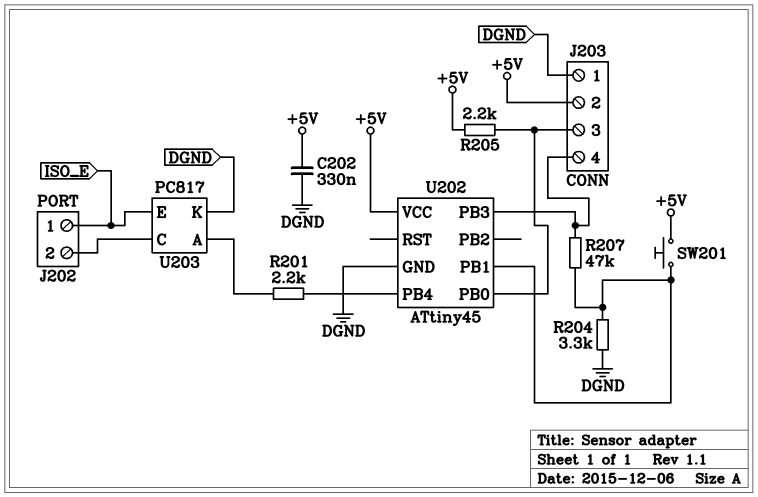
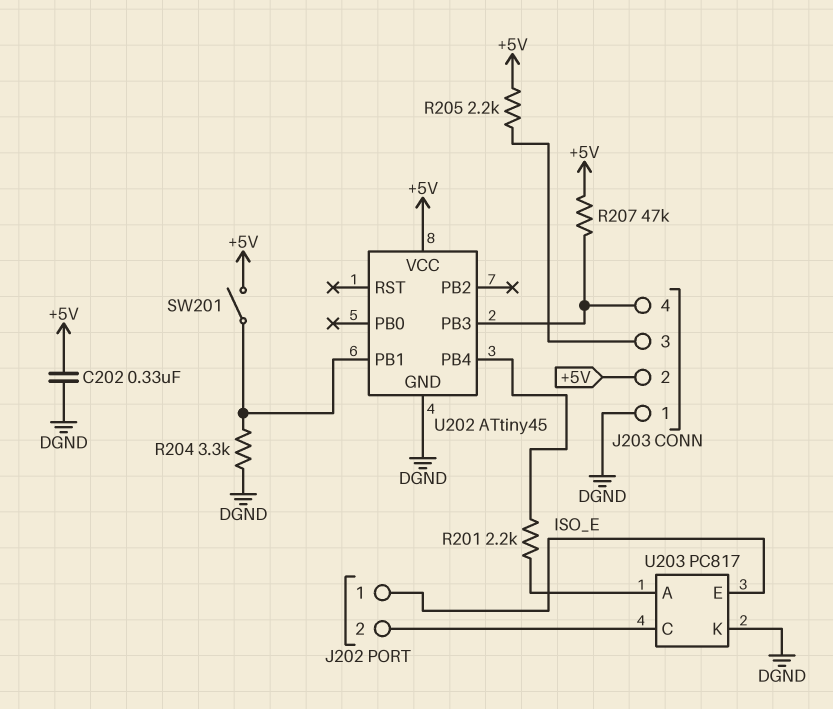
R207: 47k (J203/4, U202/PB1) -> 47k (+5V, J203/4)
SW201: button (+5V, U202/PB1) -> switch (+5V, U202/PB1)
U202 pin PB0: J203/3 -> none

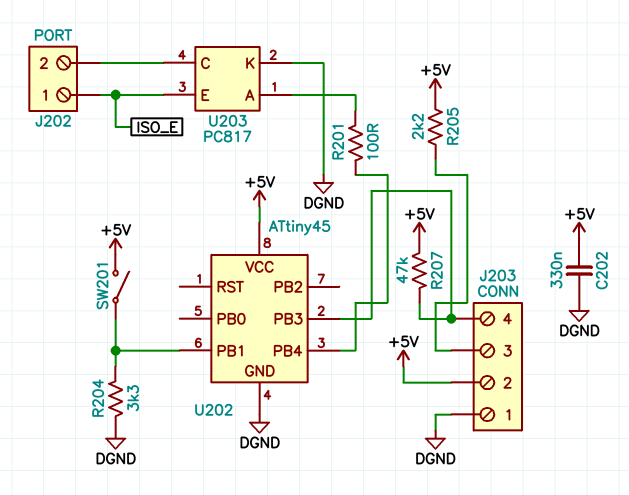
R201: 2.2k (U202/PB4, U203/A) -> 100 (U202/PB4, U203/A)

